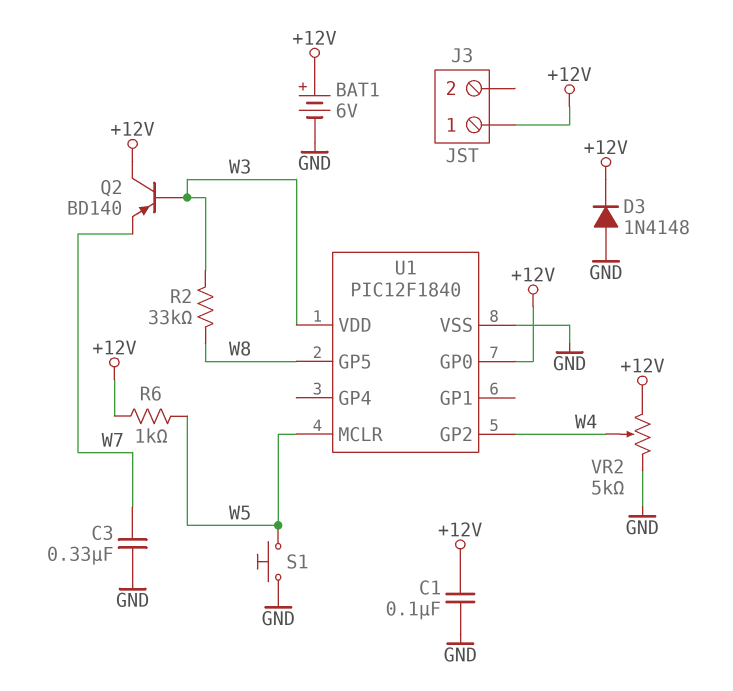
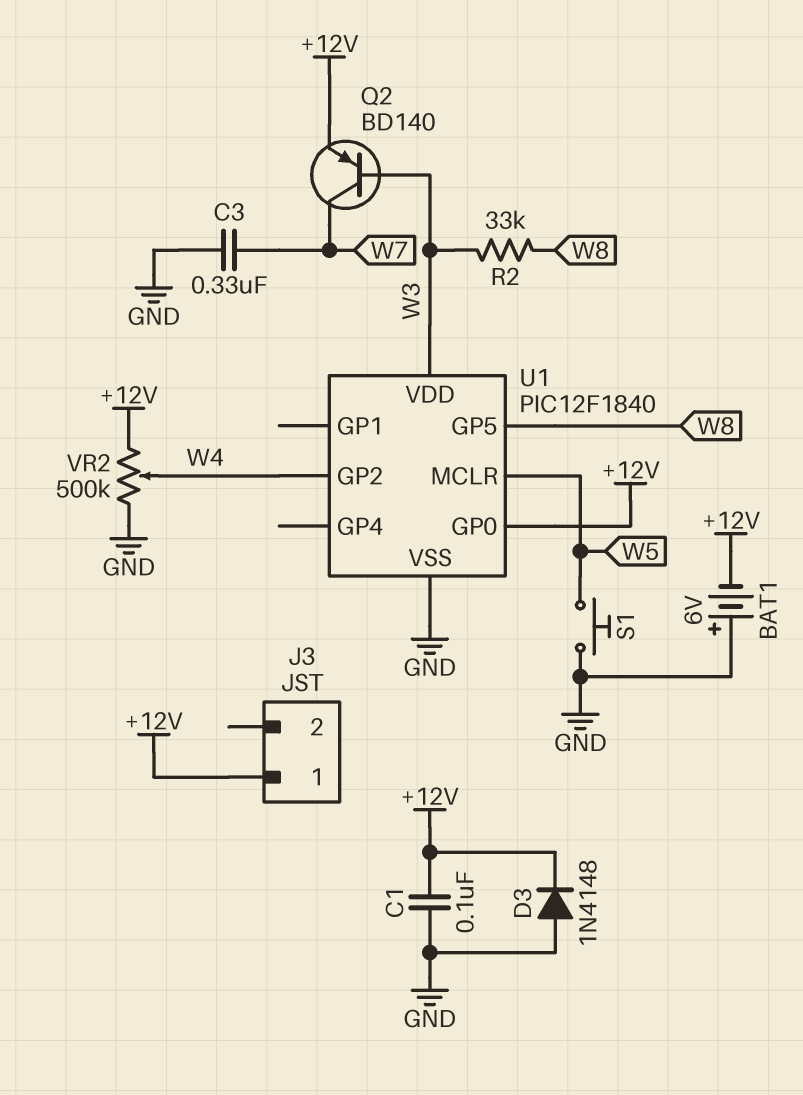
BAT1: 6V (plus +12V, minus GND) -> 6V (plus GND, minus +12V)
Q2: PNP BD140 (B W3, C +12V, E W7) -> PNP BD140 (B W3, C W7, E +12V)
R6: 1k (+12V, W5) -> none
VR2: 5k (+12V, GND, wiper W4) -> 500k (+12V, GND, wiper W4)

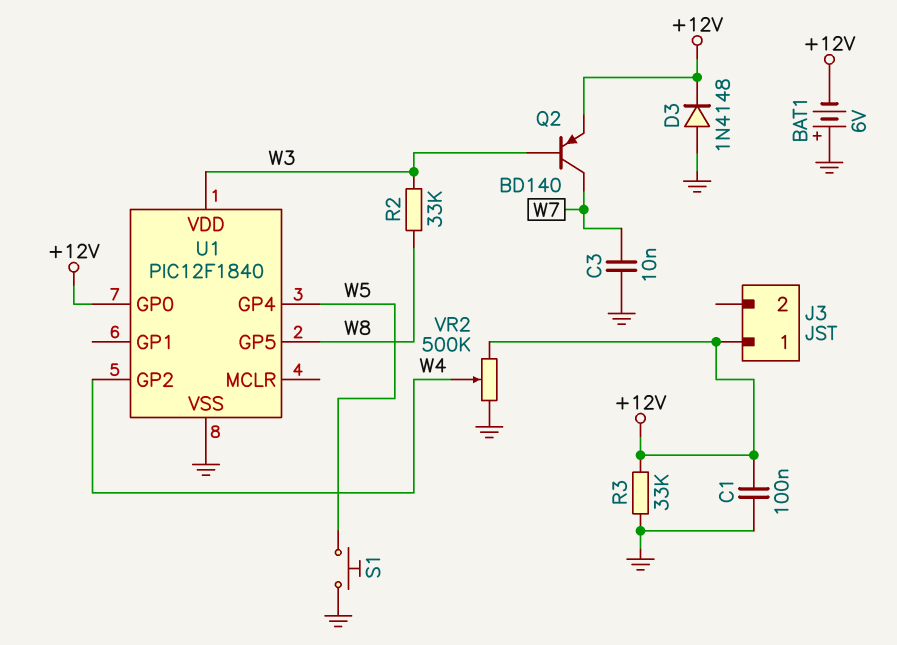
C3: 330nF (GND, W7) -> 10nF (GND, W7)
R3: none -> 33k (+12V, GND)
U1 pin GP4: none -> W5
U1 pin MCLR: W5 -> none

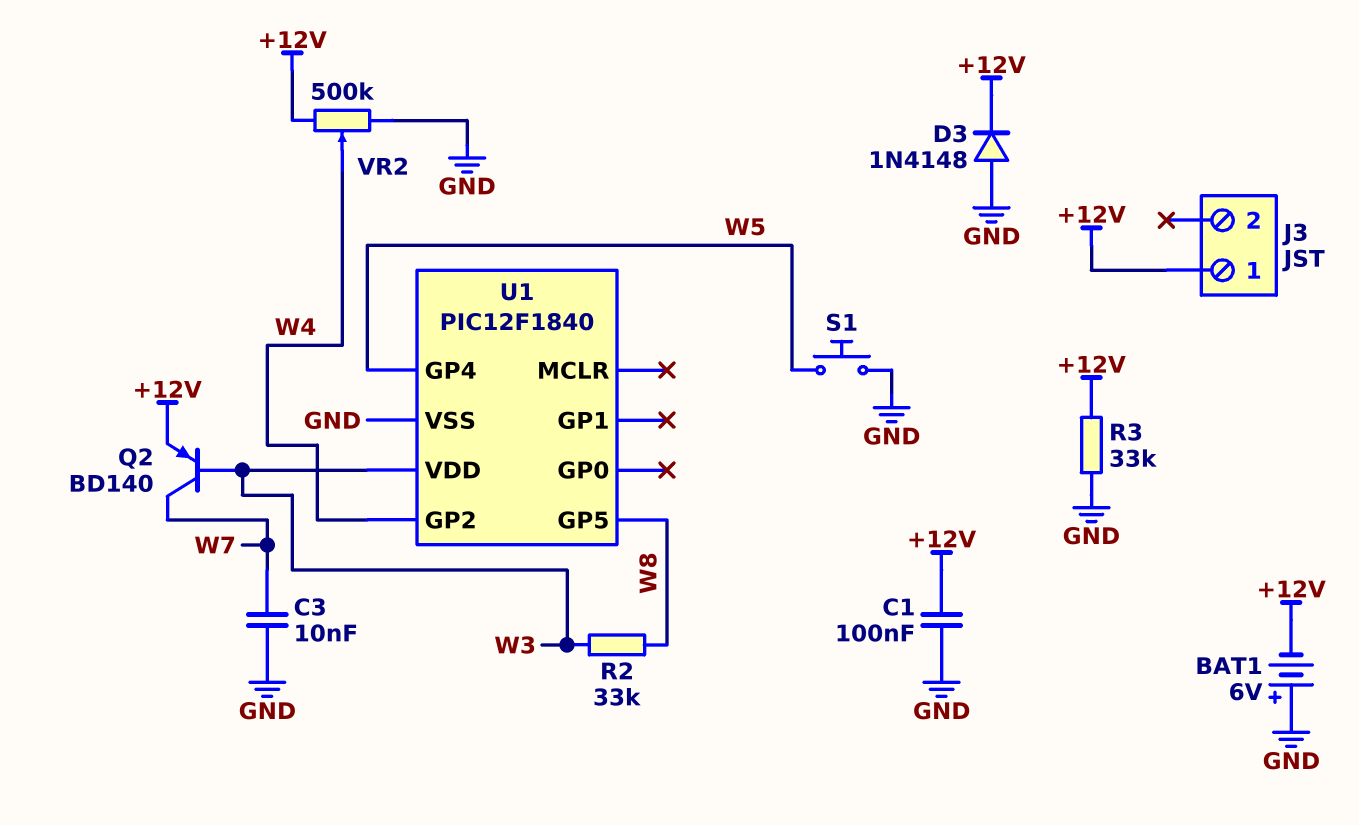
U1 pin GP0: +12V -> none

